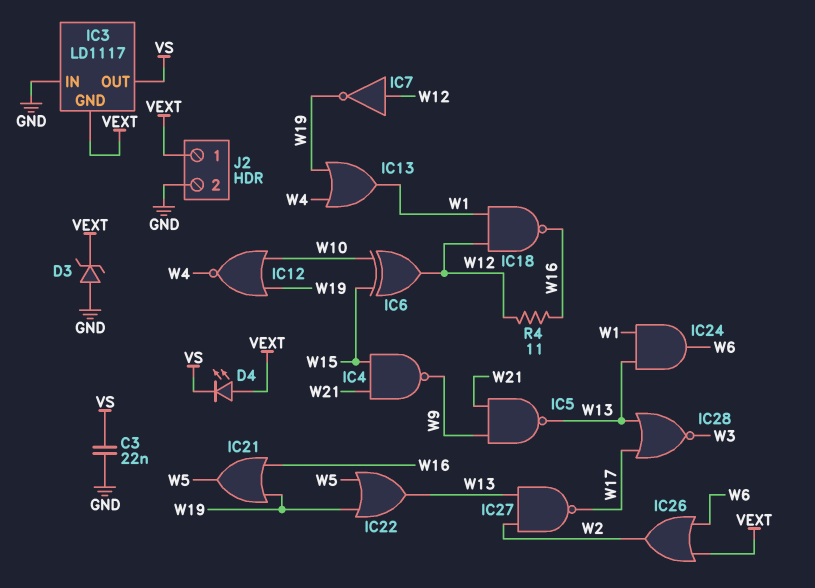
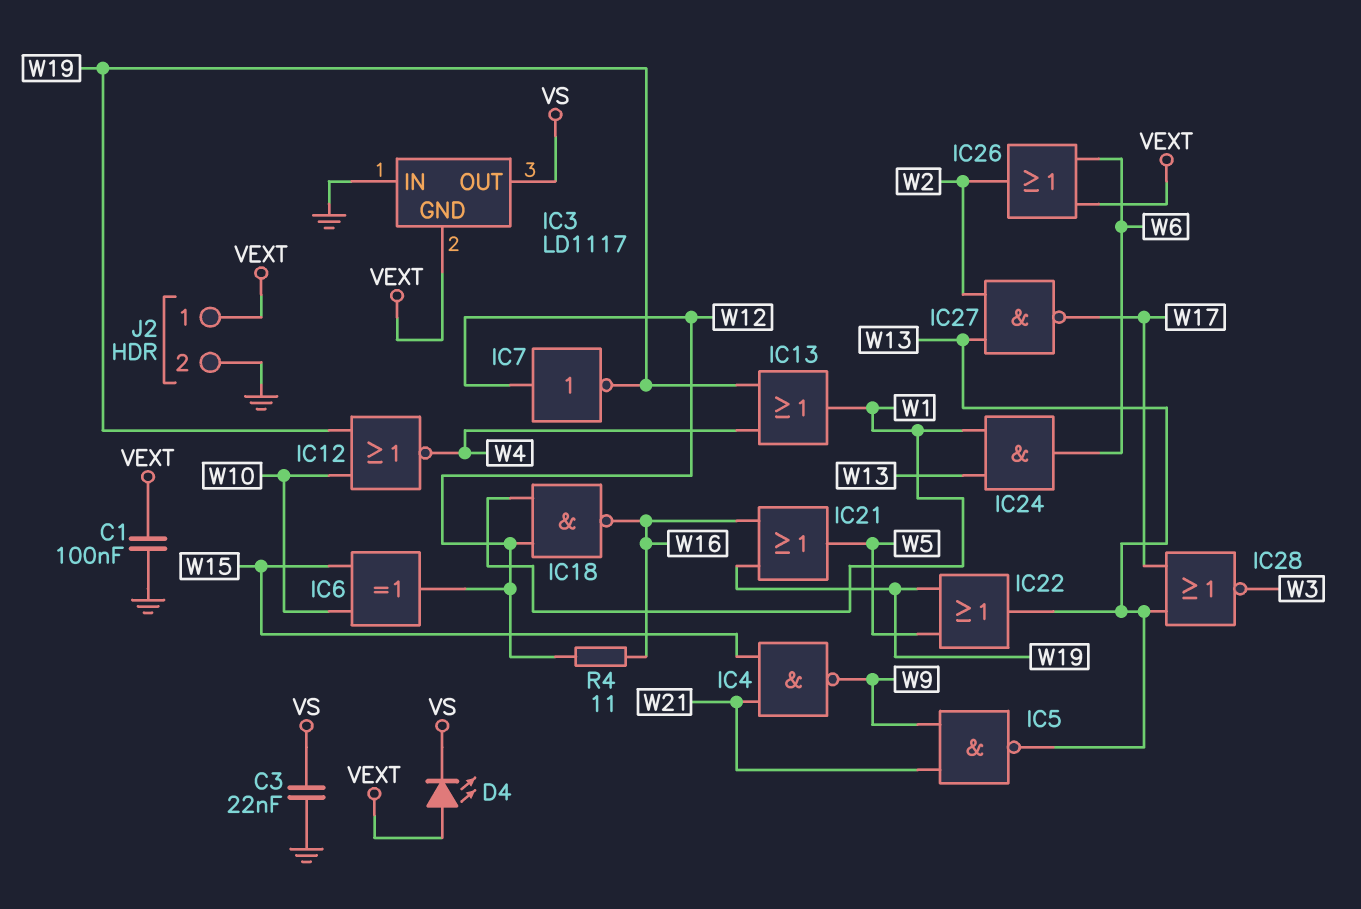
C1: none -> 100nF (GND, VEXT)
D3: zener (A GND, K VEXT) -> none

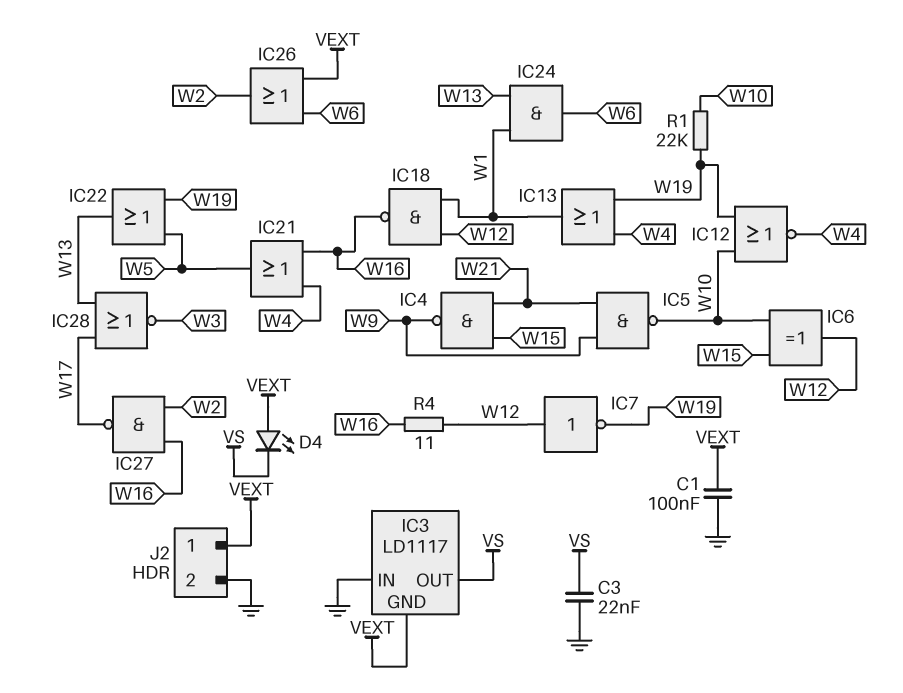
IC5: NAND (in W9, in W21, out W13) -> NAND (in W9, in W21, out W10)
IC21: OR (in W16, in W19, out W5) -> OR (in W4, in W16, out W5)
IC27: NAND (in W2, in W13, out W17) -> NAND (in W2, in W16, out W17)
R1: none -> 22k (W10, W19)

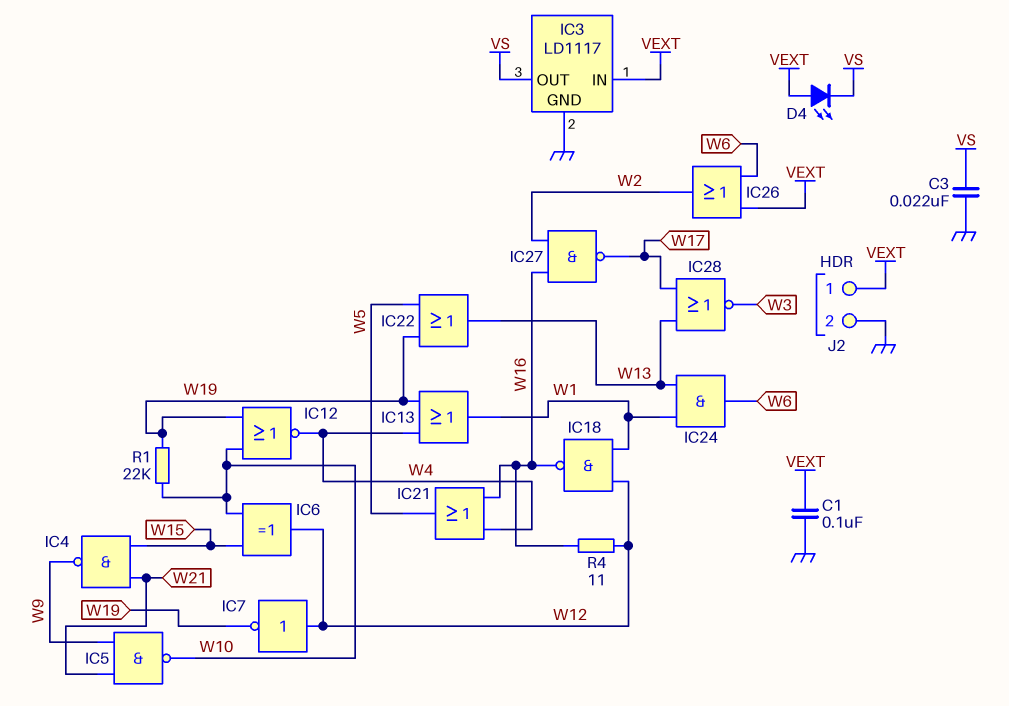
IC3 pin GND: VEXT -> GND
IC3 pin IN: GND -> VEXT

